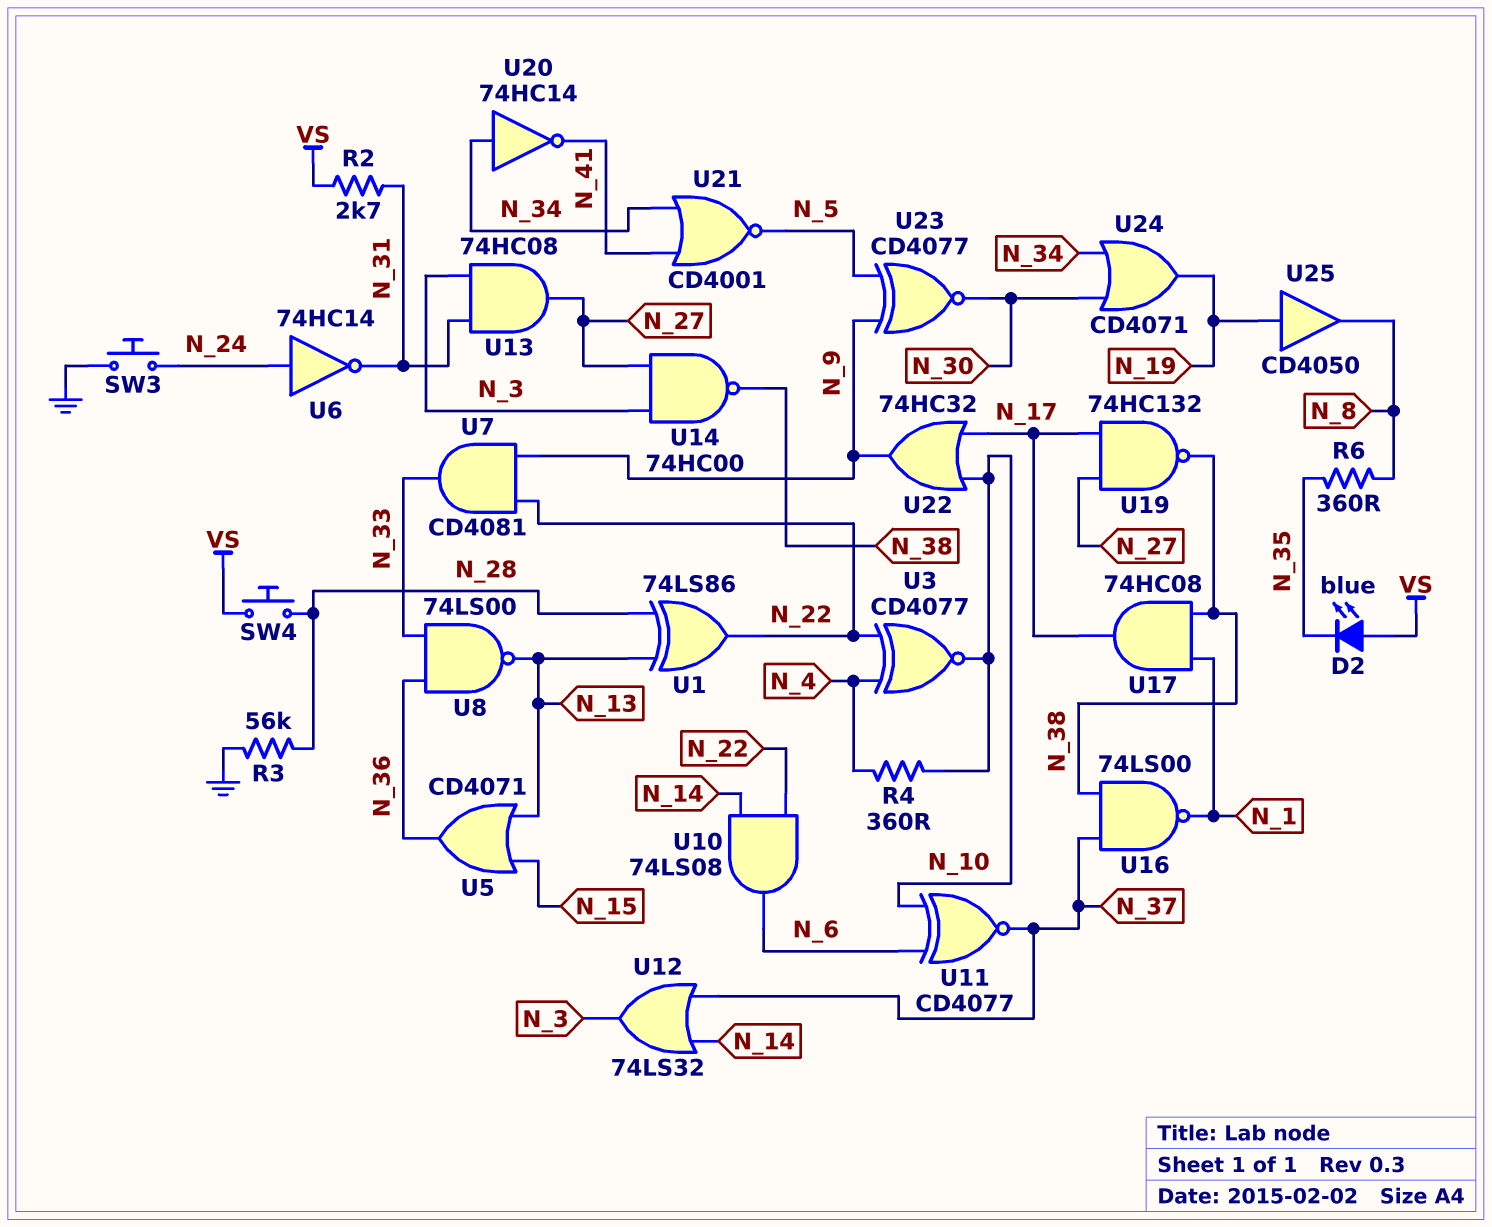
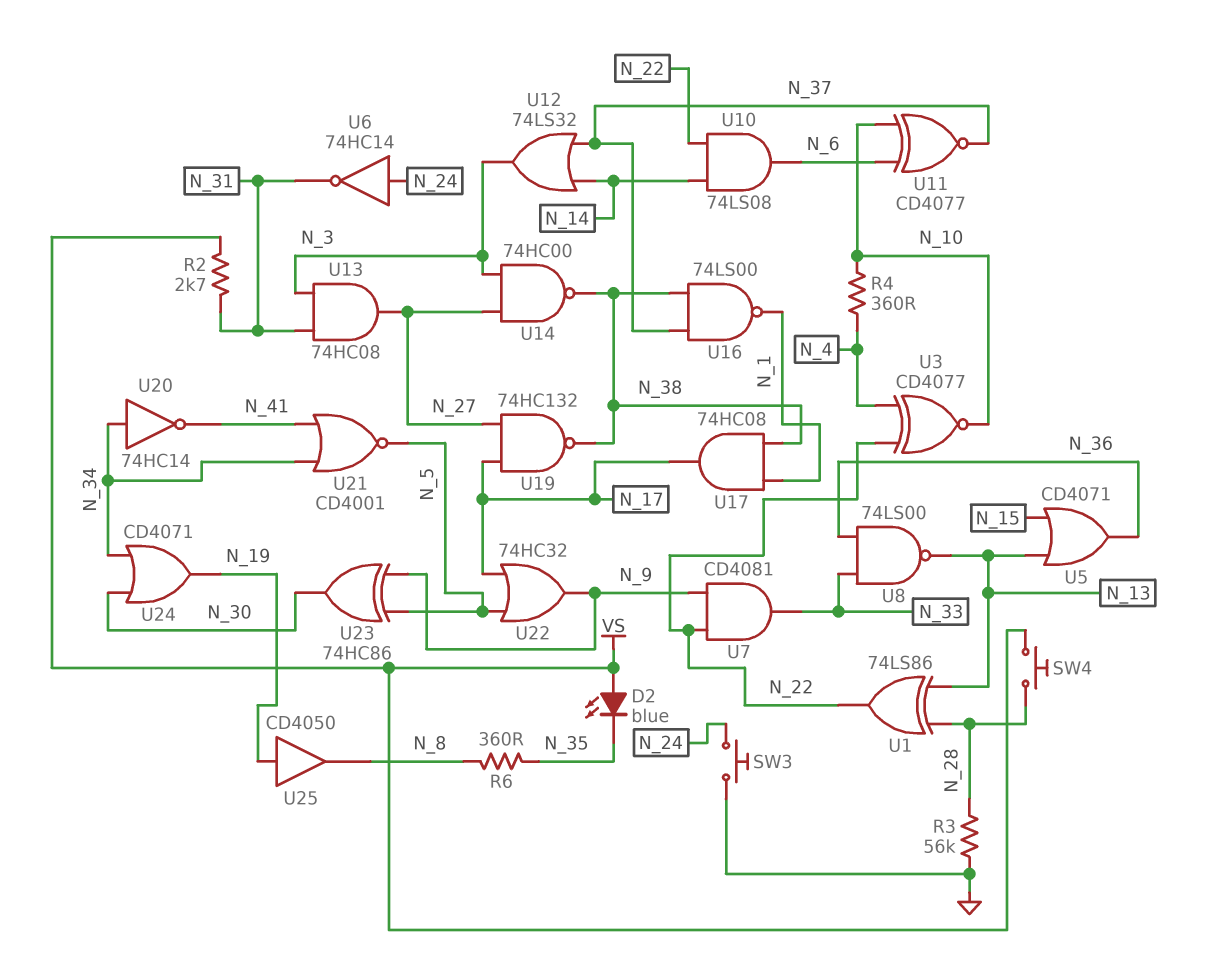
U22: OR 74HC32 (in N_10, in N_17, out N_9) -> OR 74HC32 (in N_5, in N_17, out N_9)
U23: XNOR CD4077 (in N_5, in N_9, out N_30) -> XOR 74HC86 (in N_5, in N_9, out N_30)

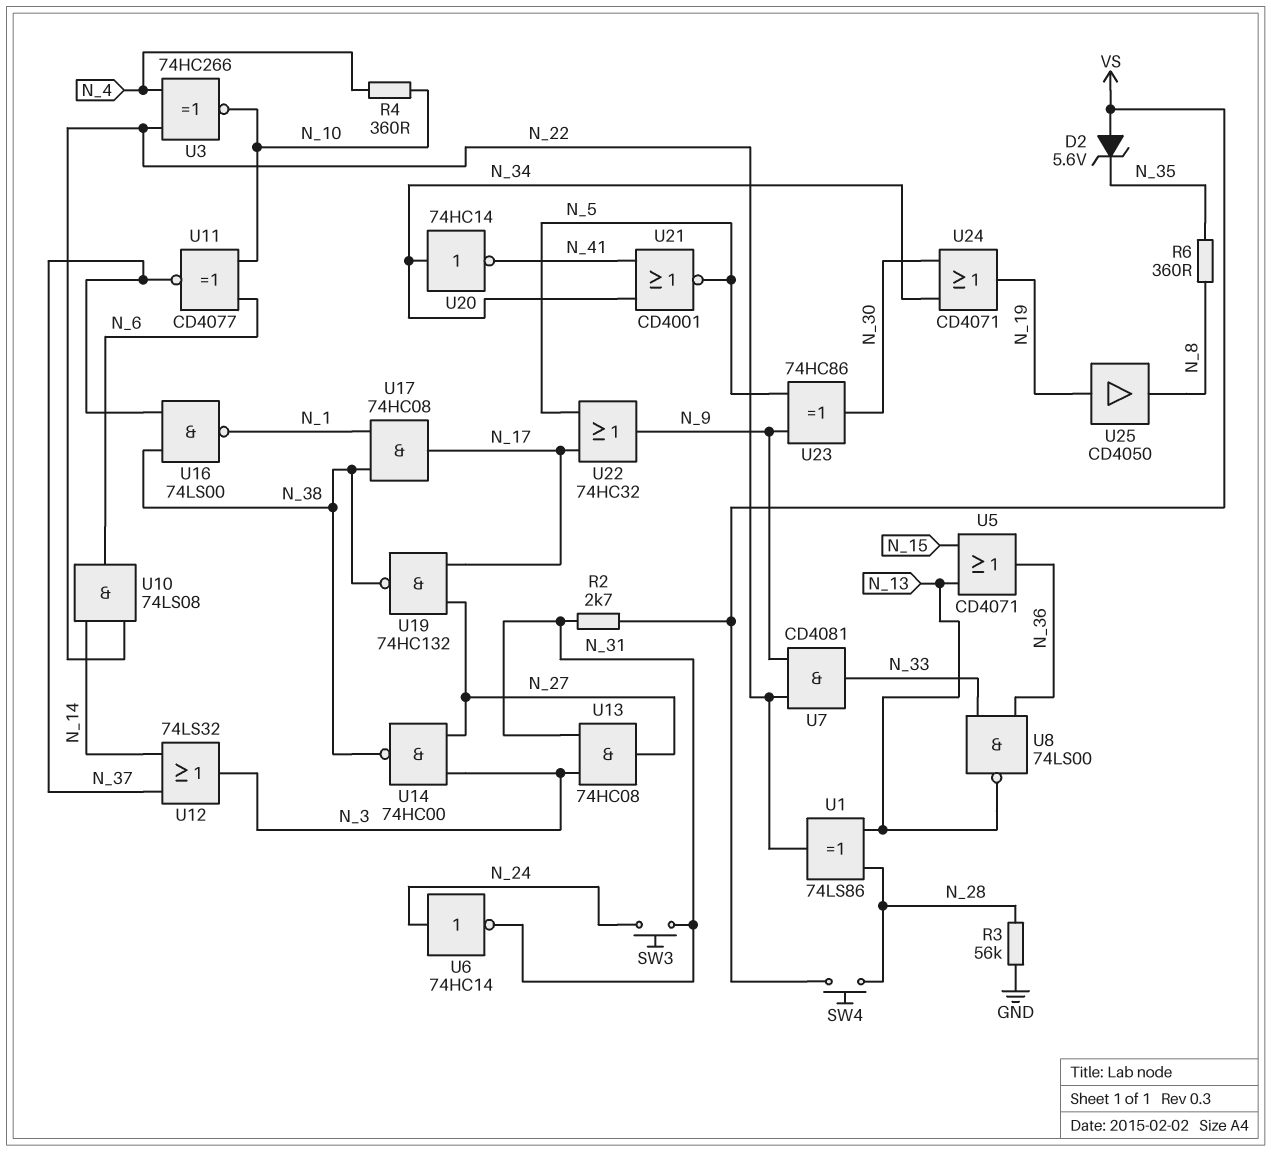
D2: LED blue (A VS, K N_35) -> zener 5.6V (A VS, K N_35)
SW3: button (GND, N_24) -> button (N_24, N_31)
U3: XNOR CD4077 (in N_4, in N_22, out N_10) -> XNOR 74HC266 (in N_4, in N_22, out N_10)

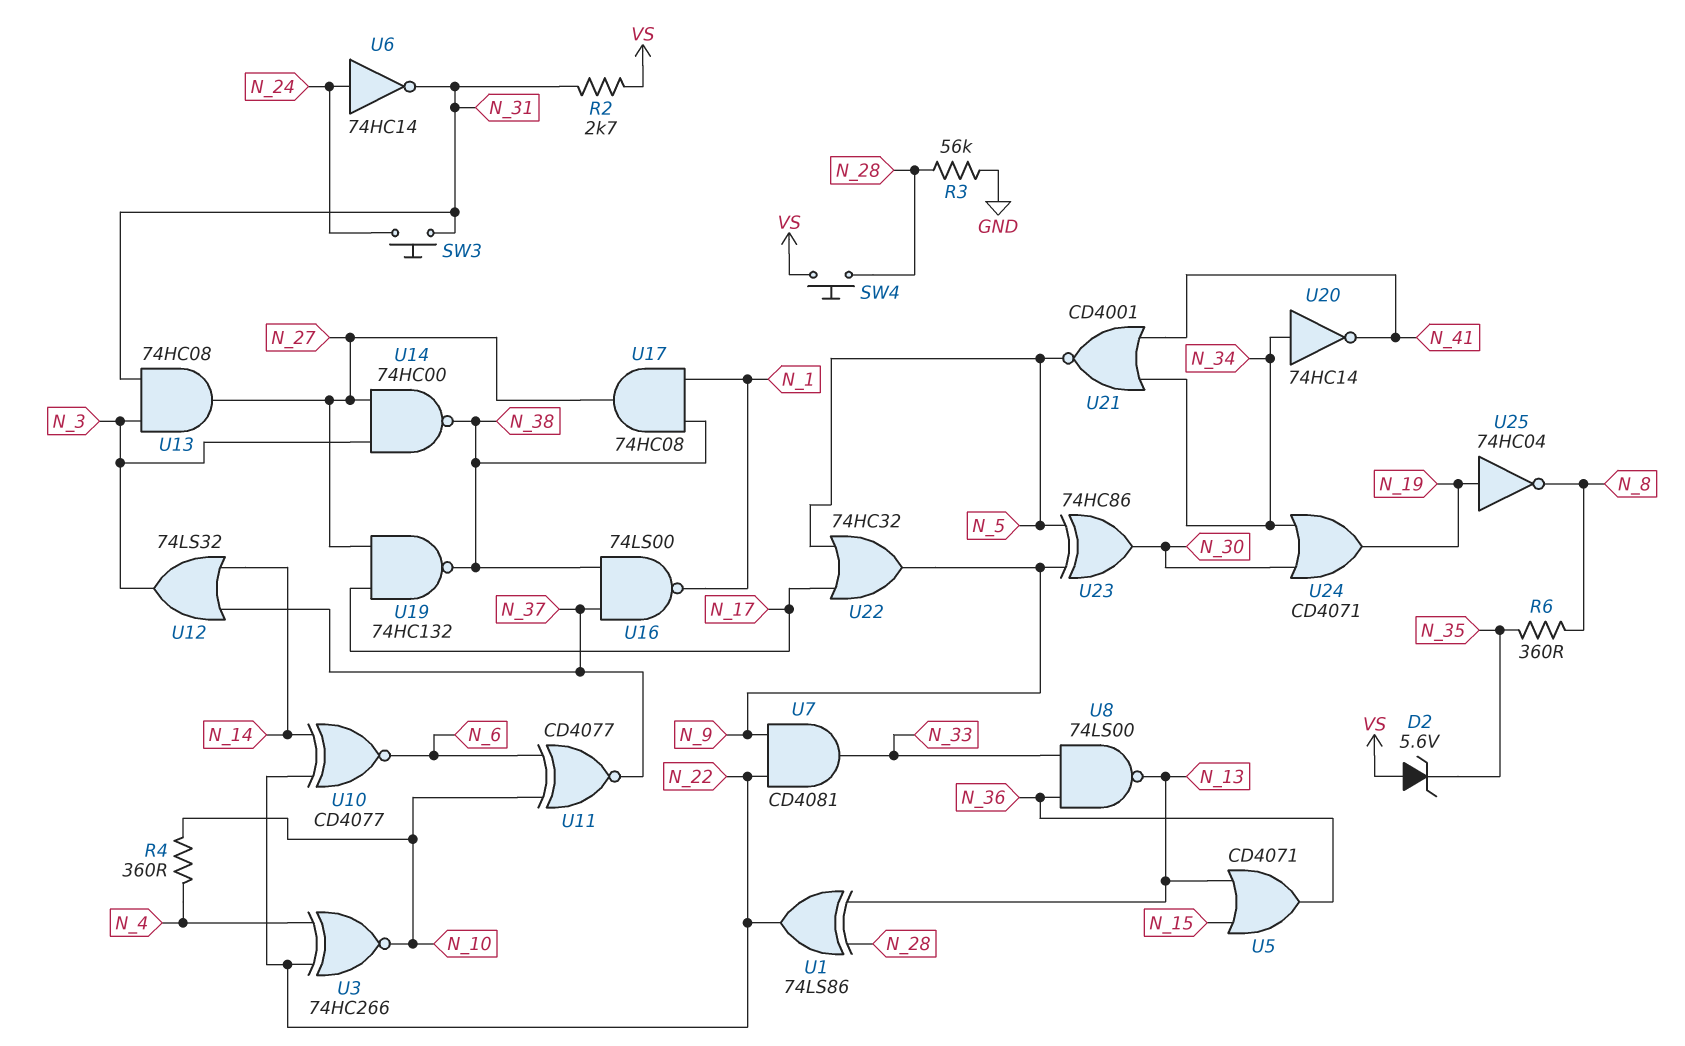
U10: AND 74LS08 (in N_14, in N_22, out N_6) -> XNOR CD4077 (in N_14, in N_22, out N_6)
U17: AND 74HC08 (in N_1, in N_38, out N_17) -> AND 74HC08 (in N_1, in N_38, out N_27)
U25: buffer CD4050 (in N_19, out N_8) -> NOT 74HC04 (in N_19, out N_8)

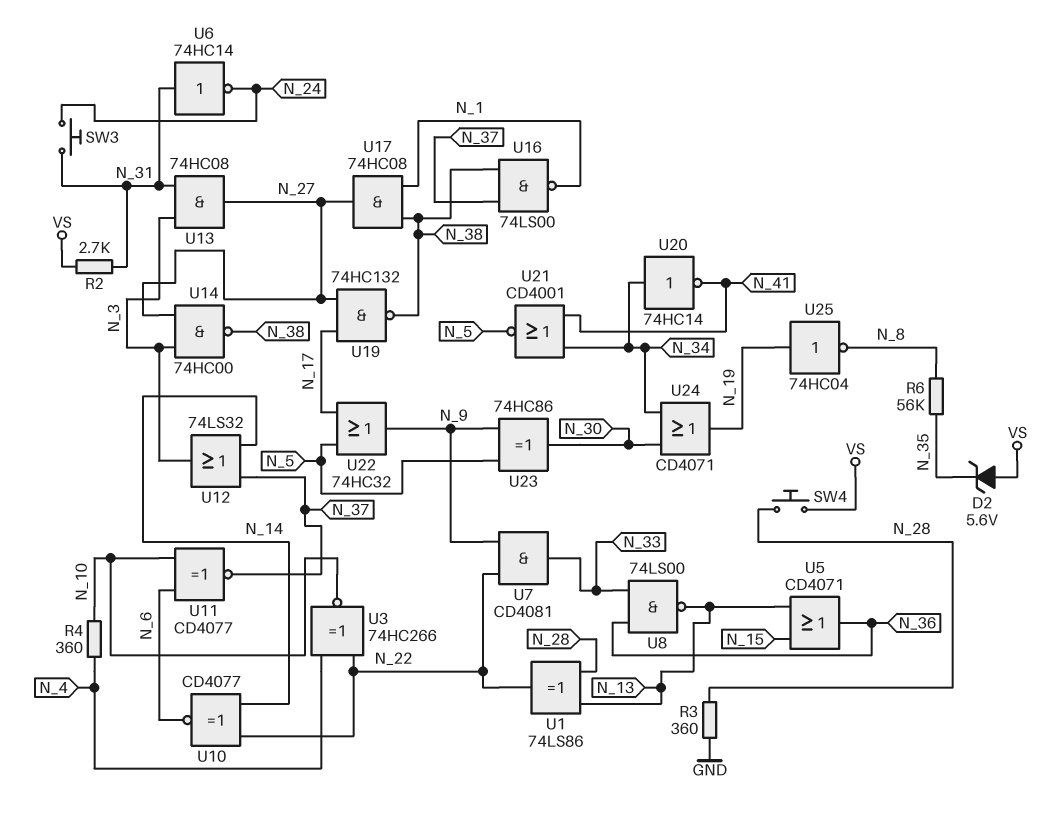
R3: 56k (GND, N_28) -> 360 (GND, N_28)
R6: 360 (N_8, N_35) -> 56k (N_8, N_35)
U6: NOT 74HC14 (in N_24, out N_31) -> NOT 74HC14 (in N_31, out N_24)

